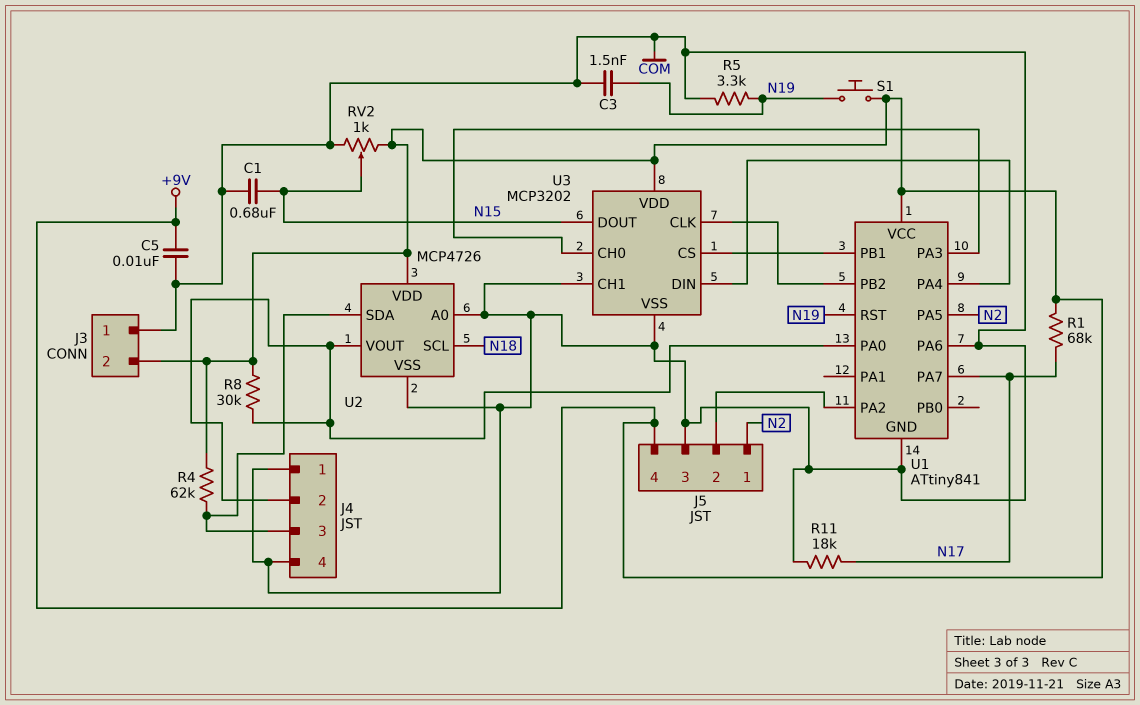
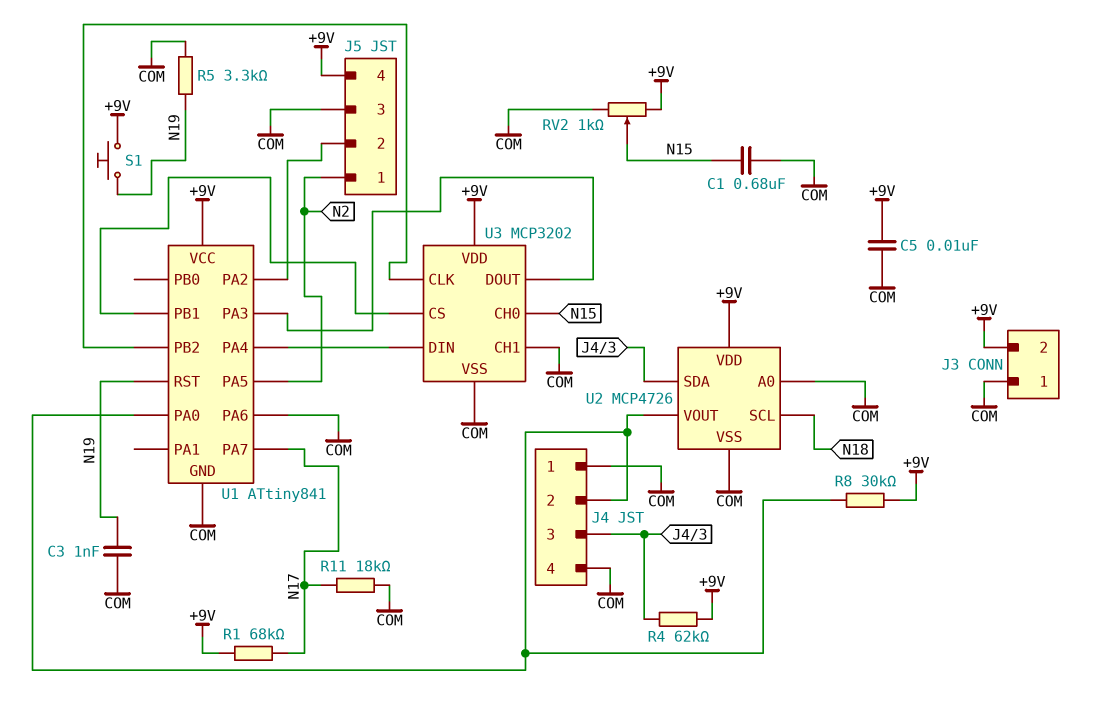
C3: 1.5nF (COM, N19) -> 1nF (COM, N19)
U3 pin CH0: U1/PA3 -> N15
U3 pin DOUT: N15 -> U1/PA3

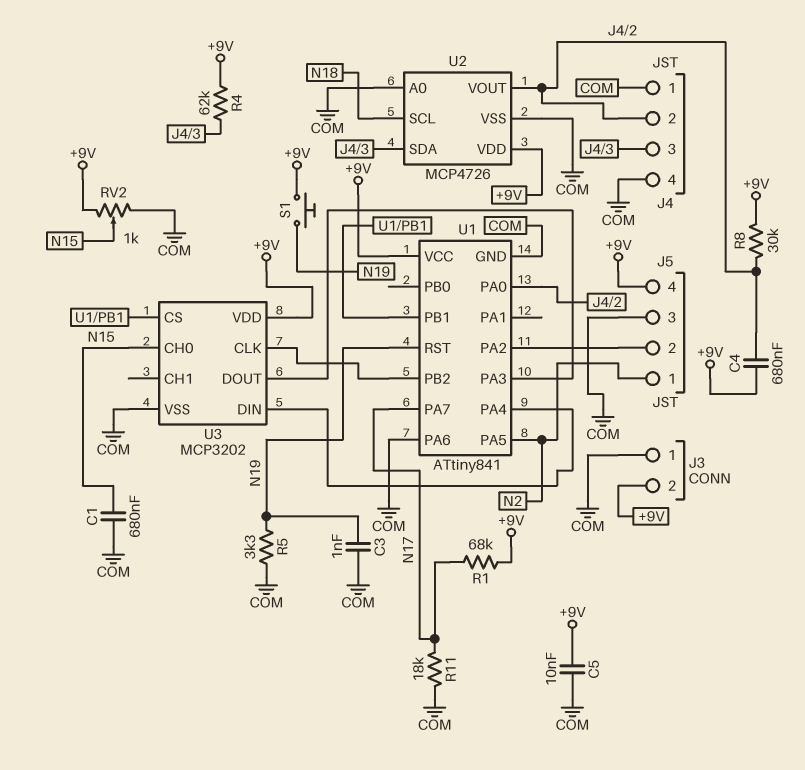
C4: none -> 680nF (+9V, J4/2)
U3 pin CH1: COM -> none

